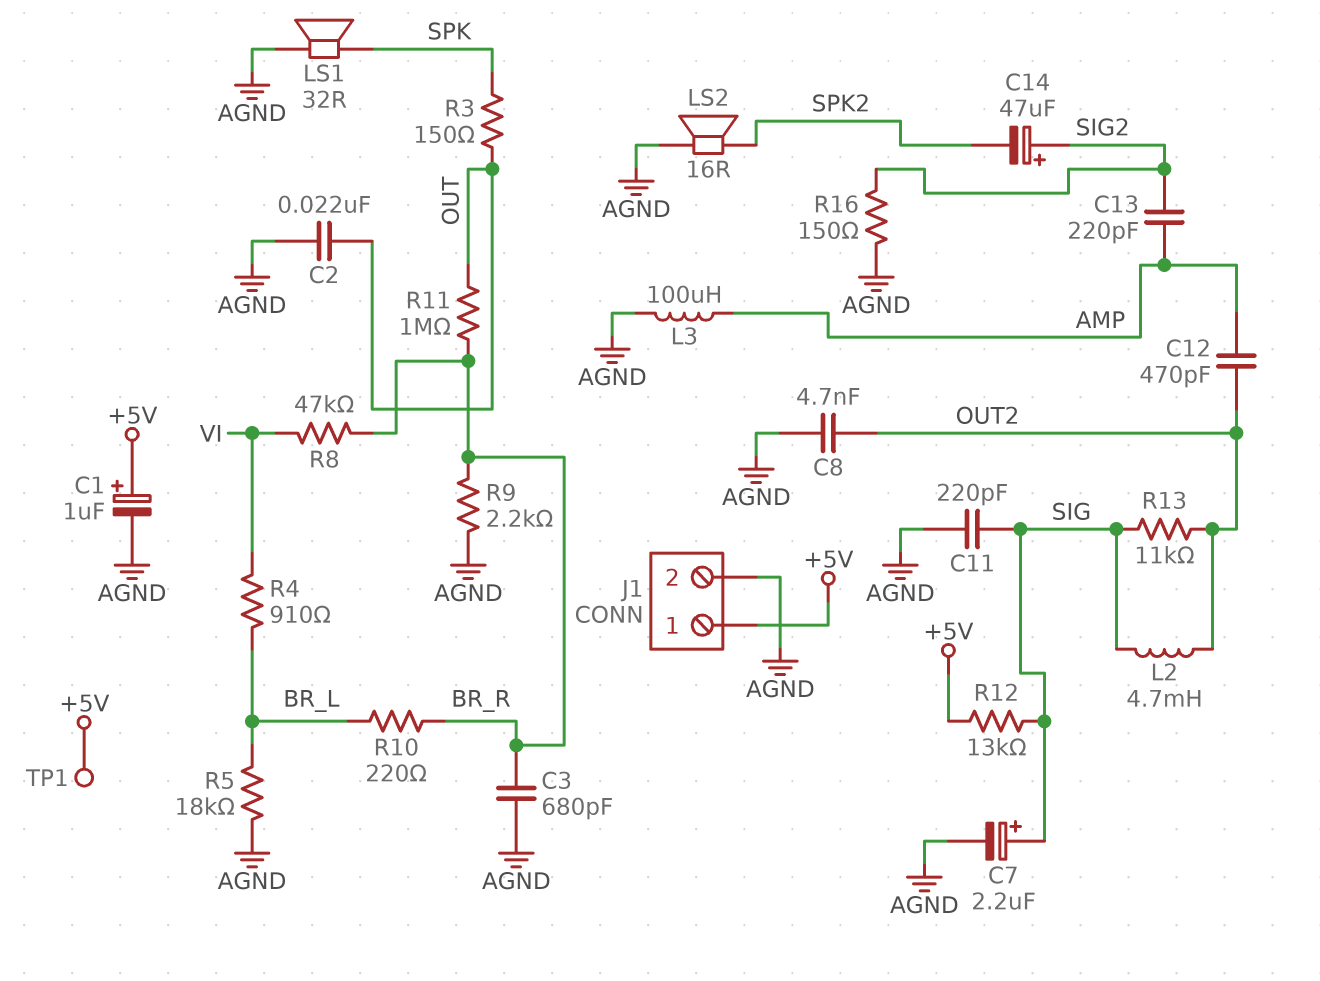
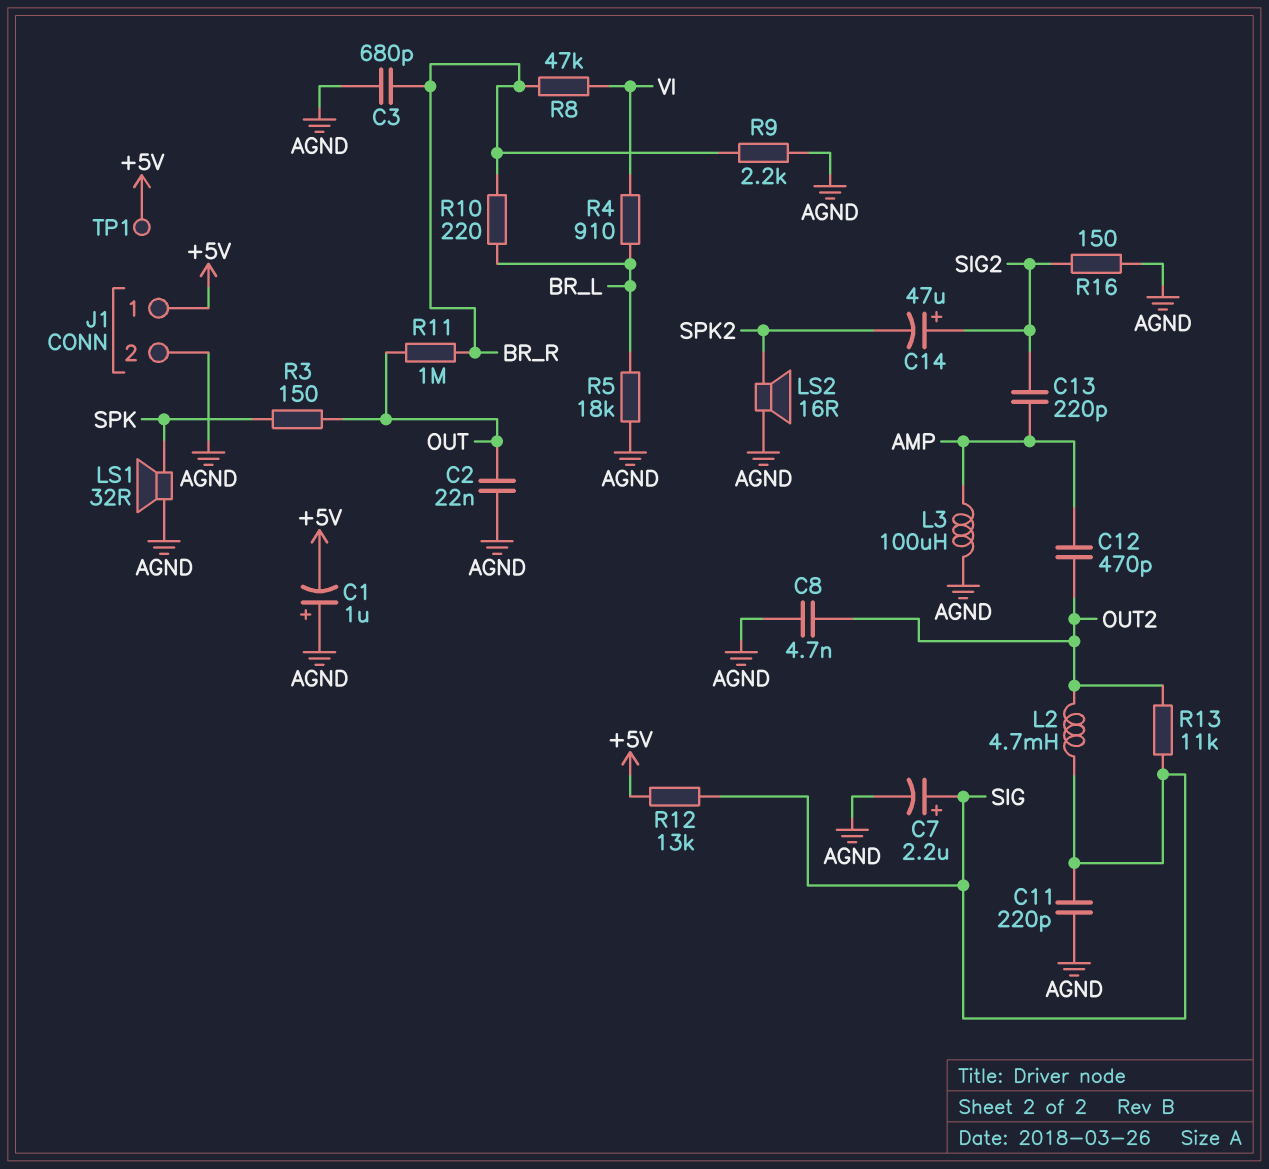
C1: 1uF (plus +5V, minus AGND) -> 1uF (plus AGND, minus +5V)

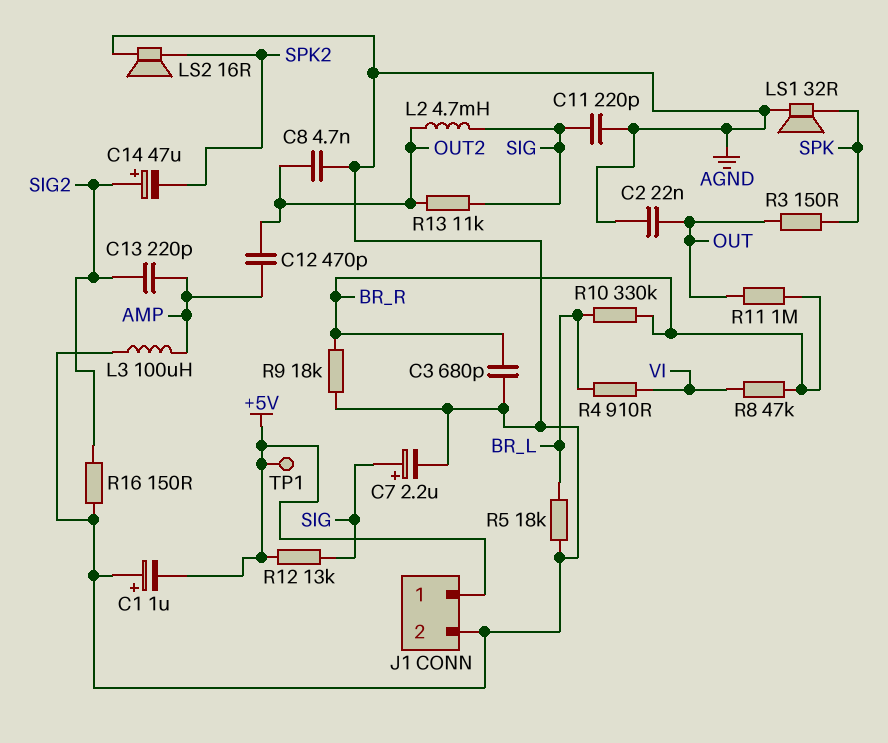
R9: 2.2k (AGND, BR_R) -> 18k (AGND, BR_R)
R10: 220 (BR_L, BR_R) -> 330k (BR_L, BR_R)

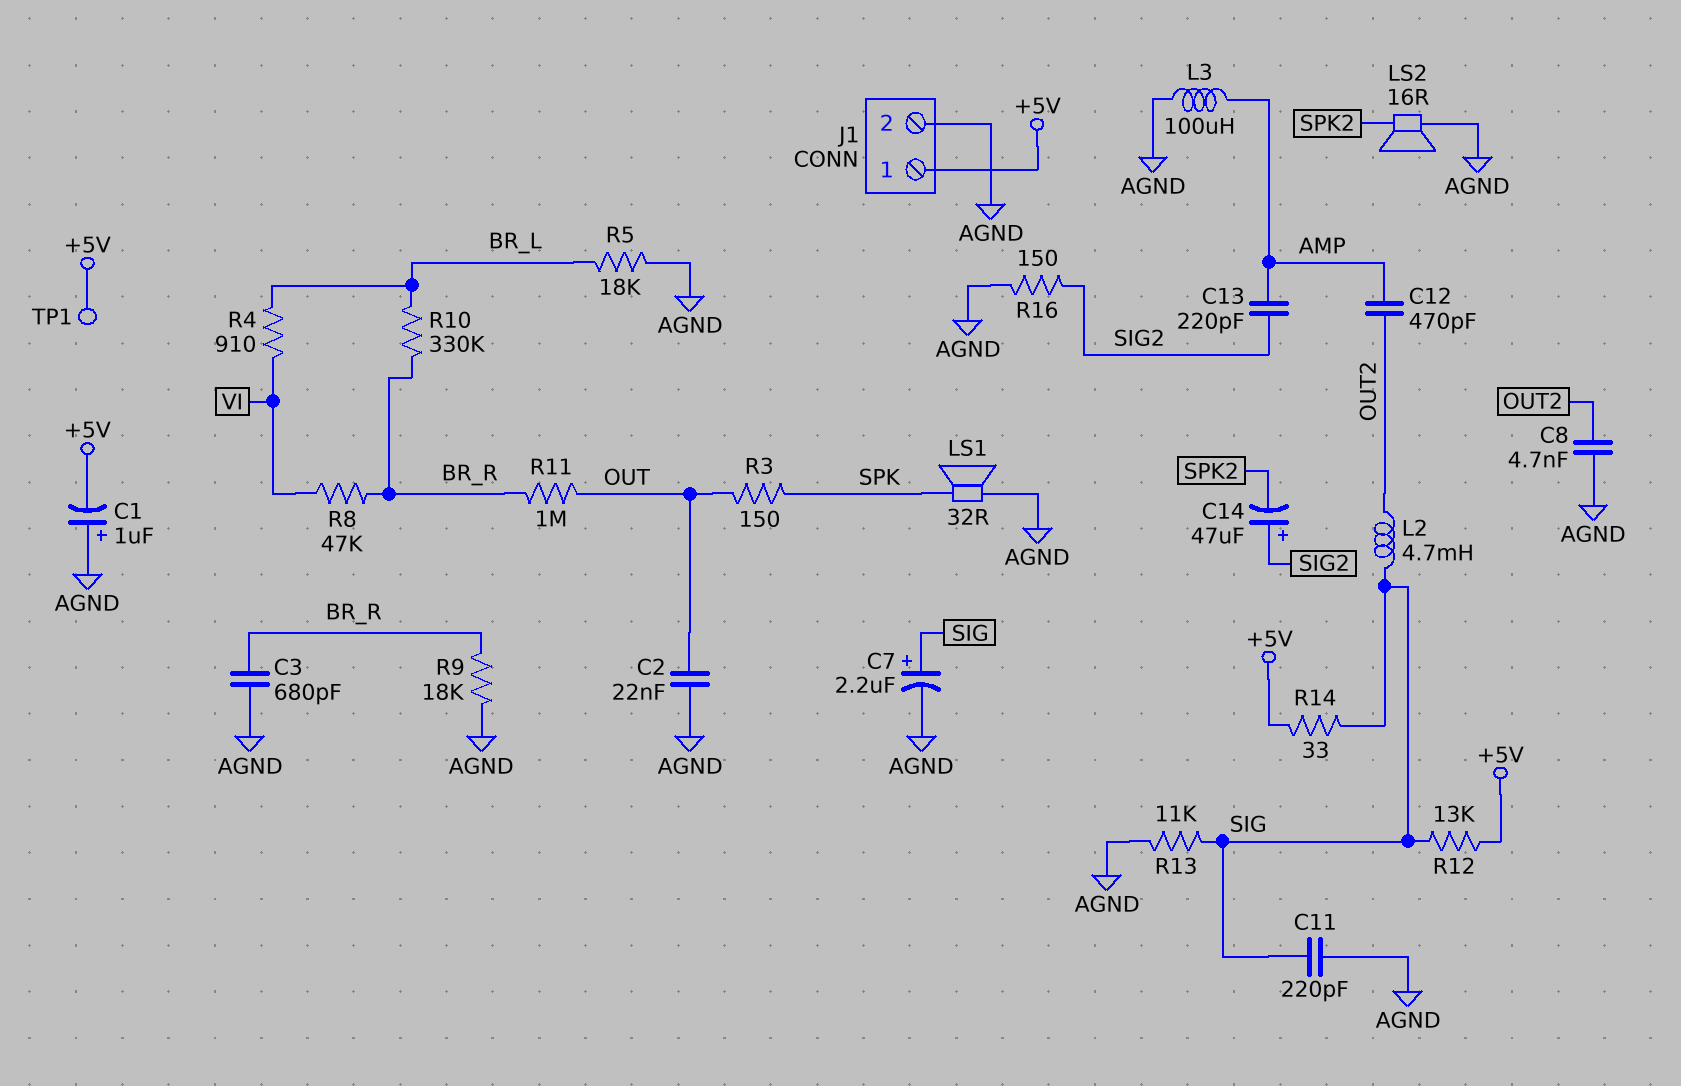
R13: 11k (OUT2, SIG) -> 11k (AGND, SIG)
R14: none -> 33 (+5V, SIG)

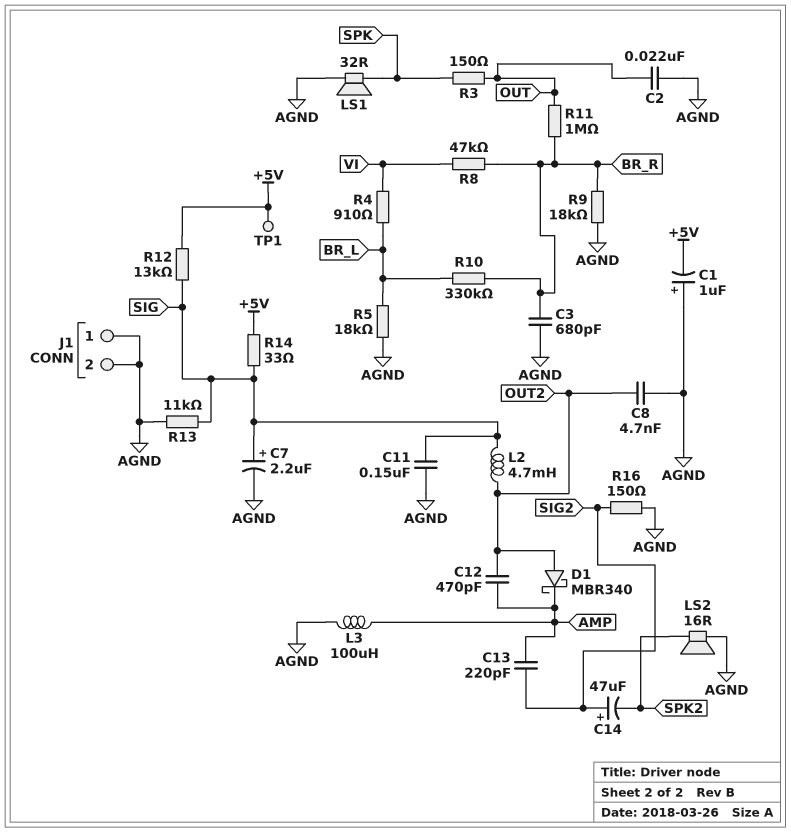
C11: 220pF (AGND, SIG) -> 150nF (AGND, SIG)
D1: none -> schottky MBR340 (A OUT2, K AMP)
J1 pin 1: +5V -> AGND

